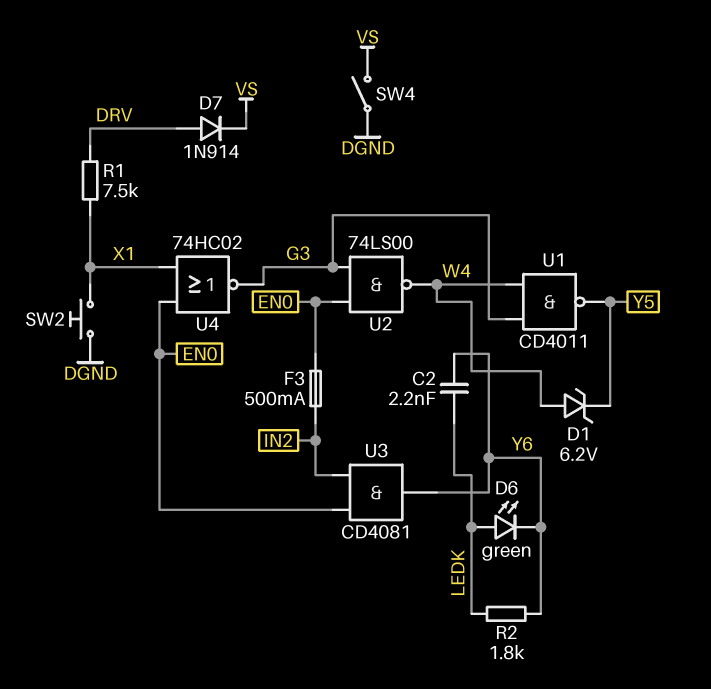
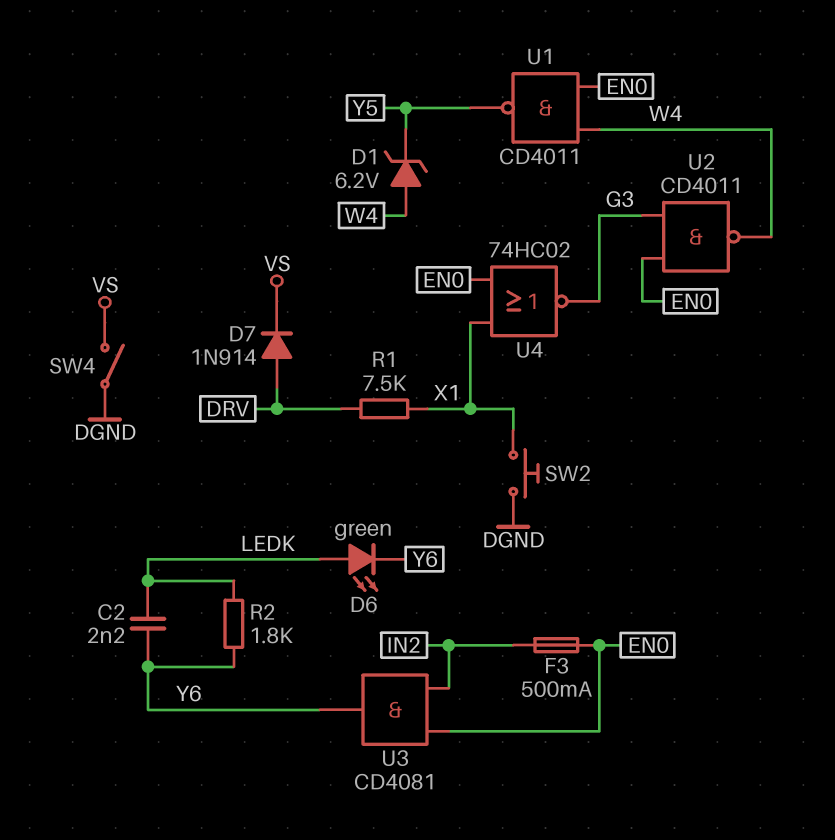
U1: NAND CD4011 (in G3, in W4, out Y5) -> NAND CD4011 (in EN0, in W4, out Y5)
U2: NAND 74LS00 (in EN0, in G3, out W4) -> NAND CD4011 (in EN0, in G3, out W4)

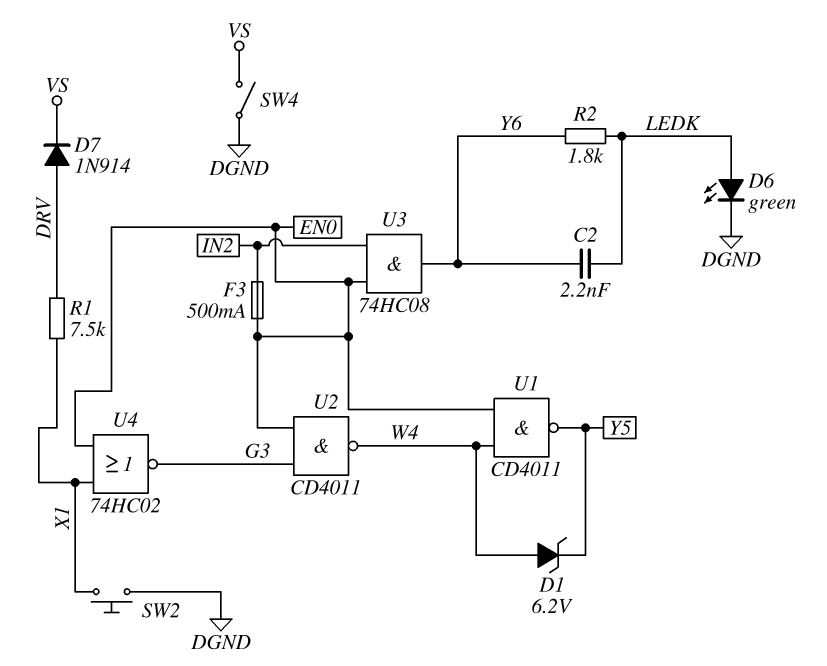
D6: LED green (A LEDK, K Y6) -> LED green (A LEDK, K DGND)
U3: AND CD4081 (in EN0, in IN2, out Y6) -> AND 74HC08 (in EN0, in IN2, out Y6)

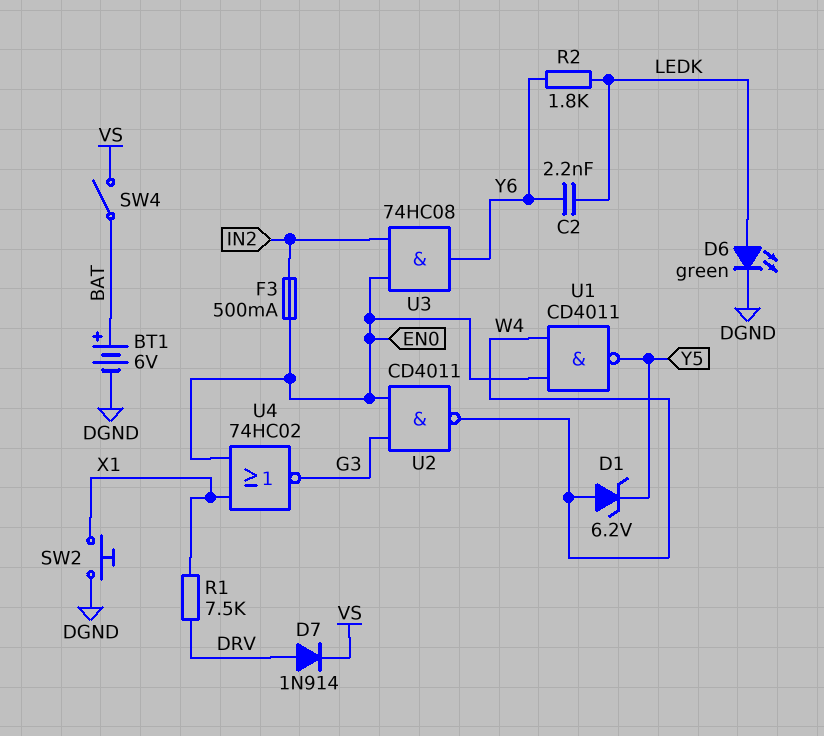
BT1: none -> 6V (plus BAT, minus DGND)
SW4: switch (DGND, VS) -> switch (BAT, VS)

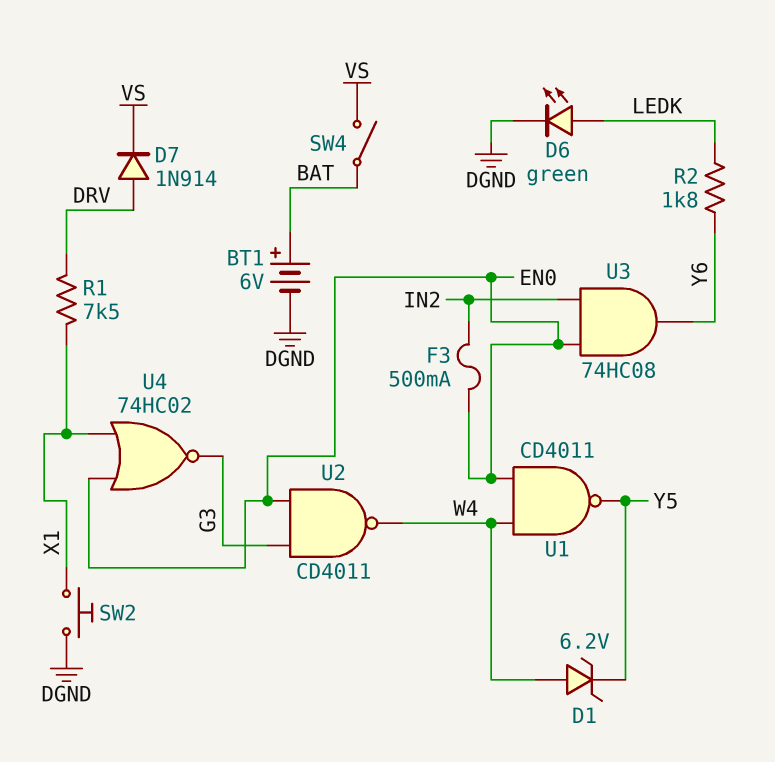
C2: 2.2nF (LEDK, Y6) -> none

